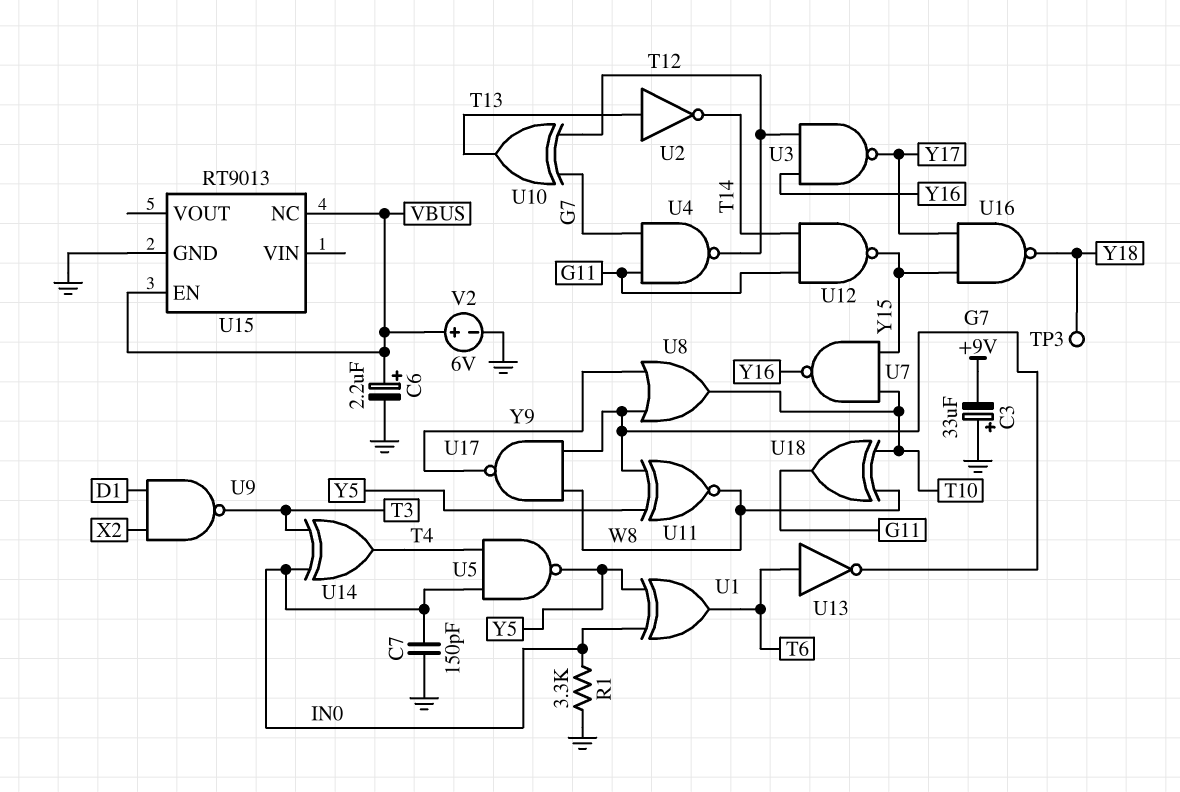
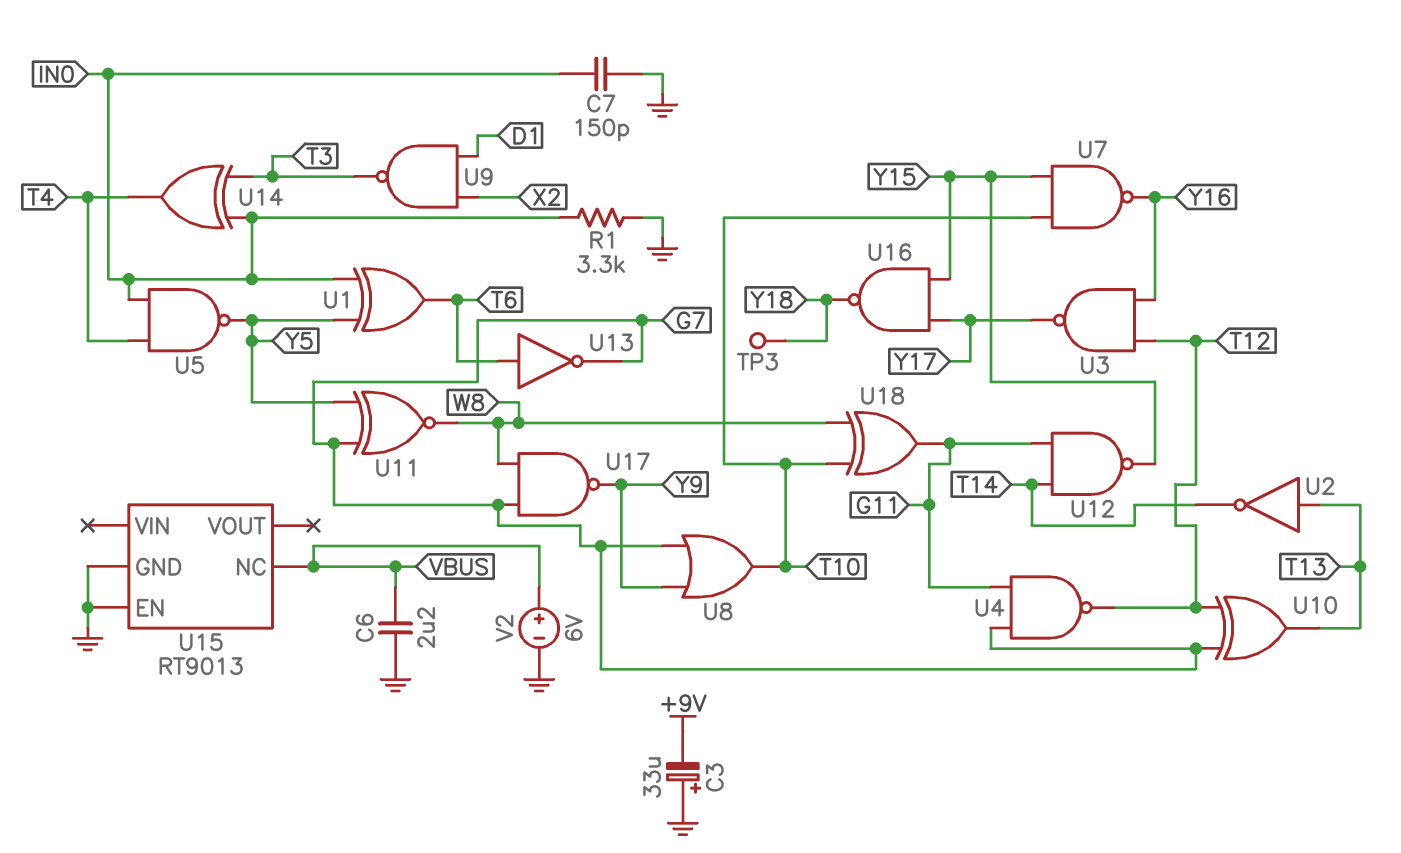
C6: 2.2uF (plus VBUS, minus GND) -> 2.2uF (GND, VBUS)
U15 pin EN: VBUS -> GND

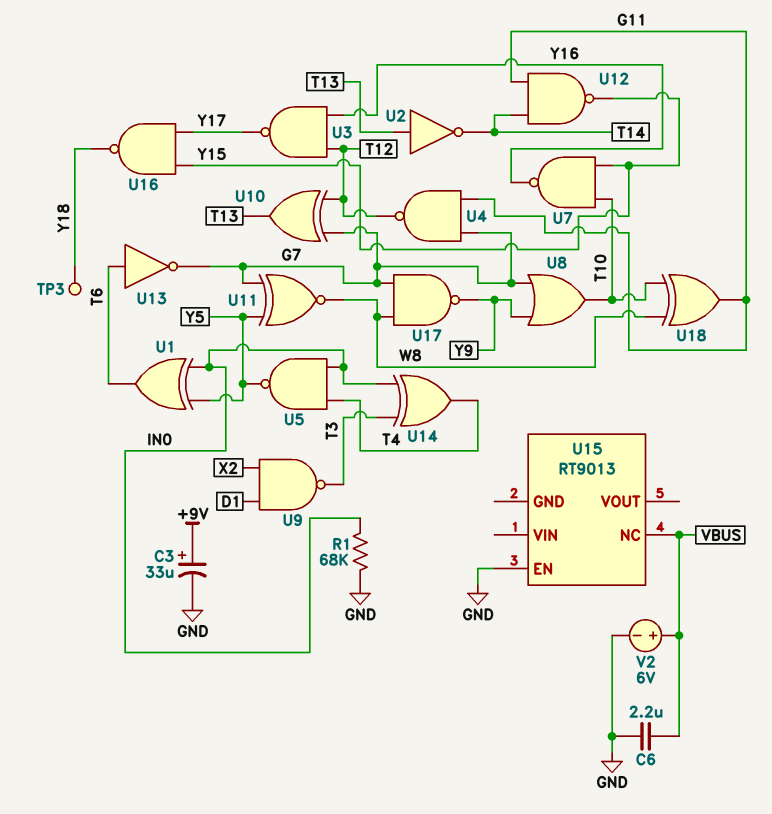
C3: 33uF (plus GND, minus +9V) -> 33uF (plus +9V, minus GND)
C7: 150pF (GND, IN0) -> none
R1: 3.3k (GND, IN0) -> 68k (GND, IN0)
U15 pin GND: GND -> none

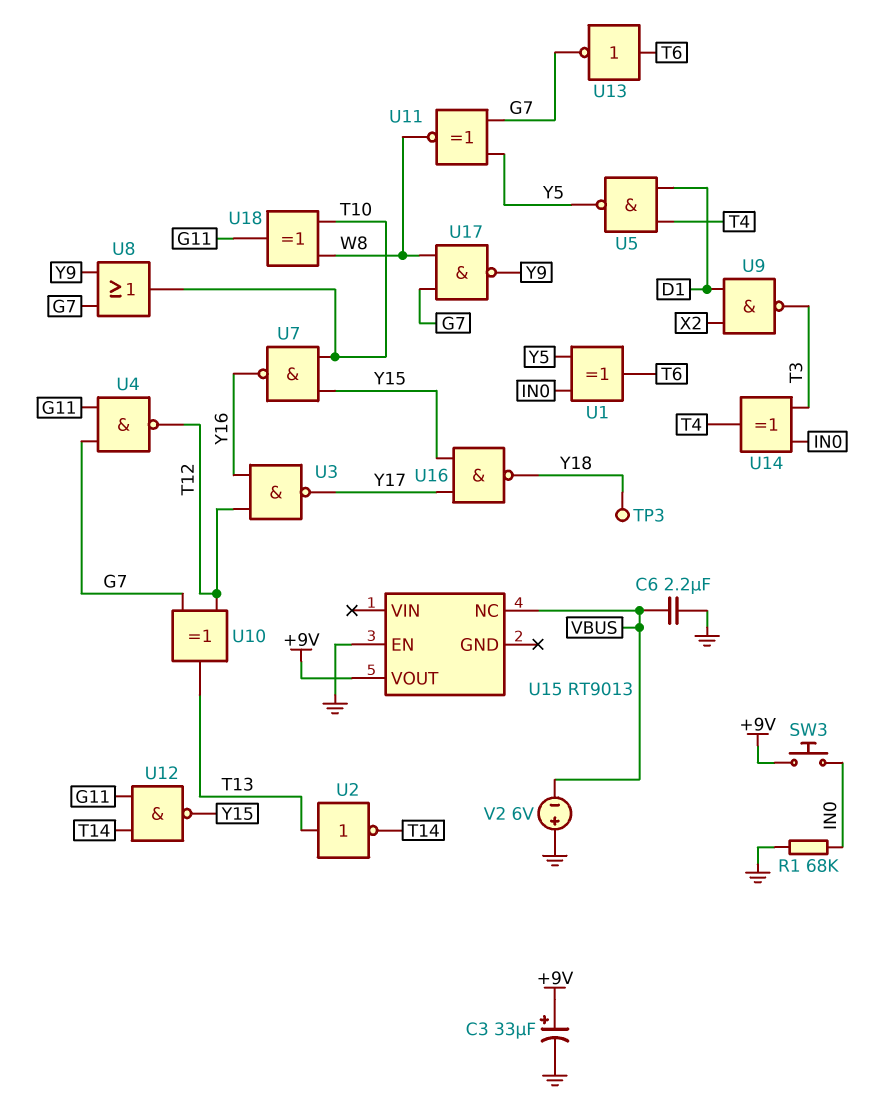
SW3: none -> button (+9V, IN0)
U5: NAND (in IN0, in T4, out Y5) -> NAND (in D1, in T4, out Y5)
U15 pin VOUT: none -> +9V
V2: 6V (plus VBUS, minus GND) -> 6V (plus GND, minus VBUS)

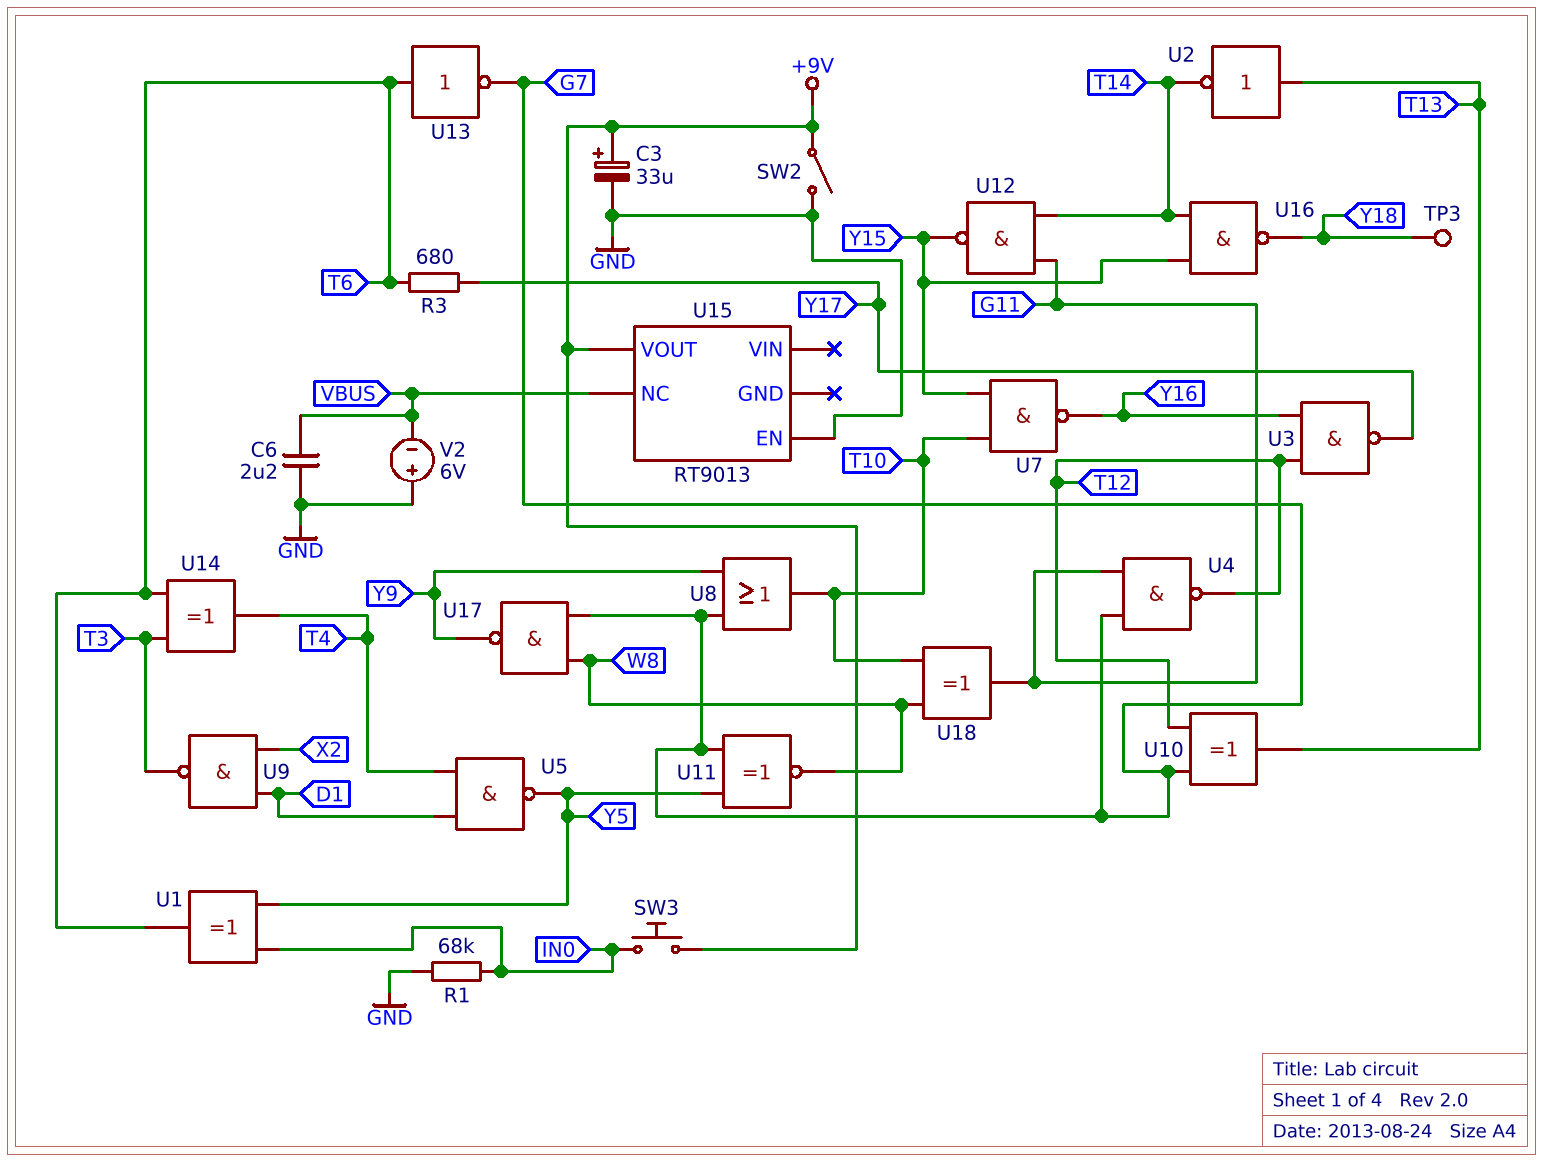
R3: none -> 680 (T6, Y17)
SW2: none -> switch (+9V, GND)
U14: XOR (in IN0, in T3, out T4) -> XOR (in T3, in T6, out T4)
U16: NAND (in Y15, in Y17, out Y18) -> NAND (in T14, in Y15, out Y18)

